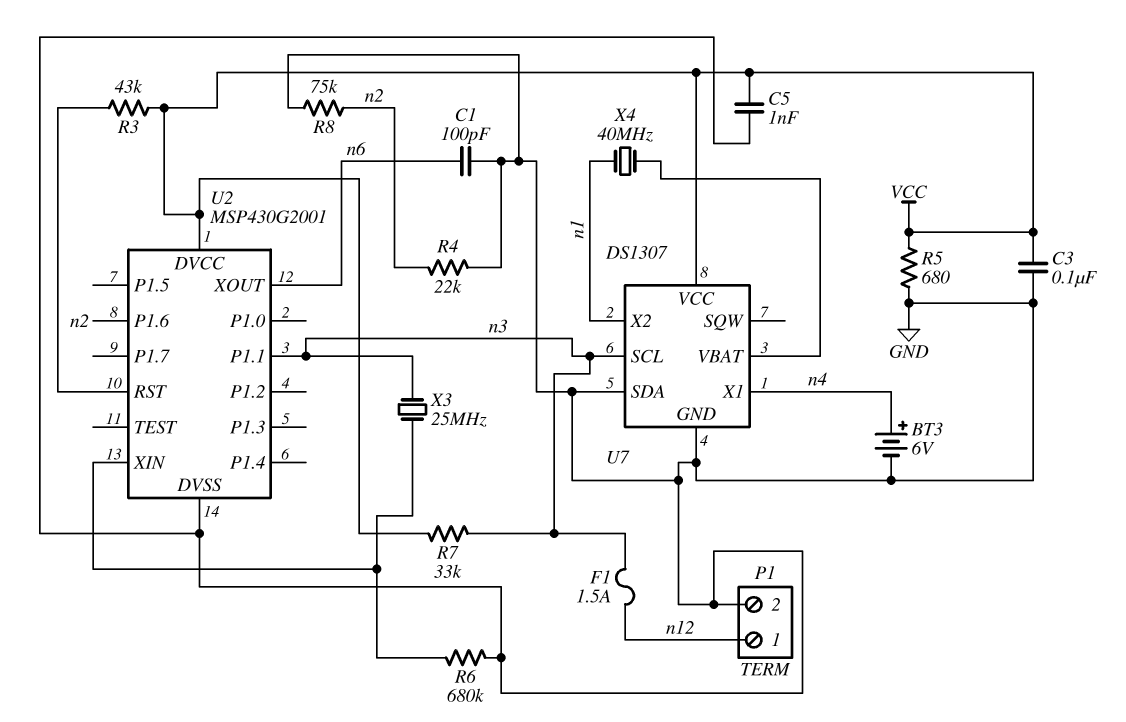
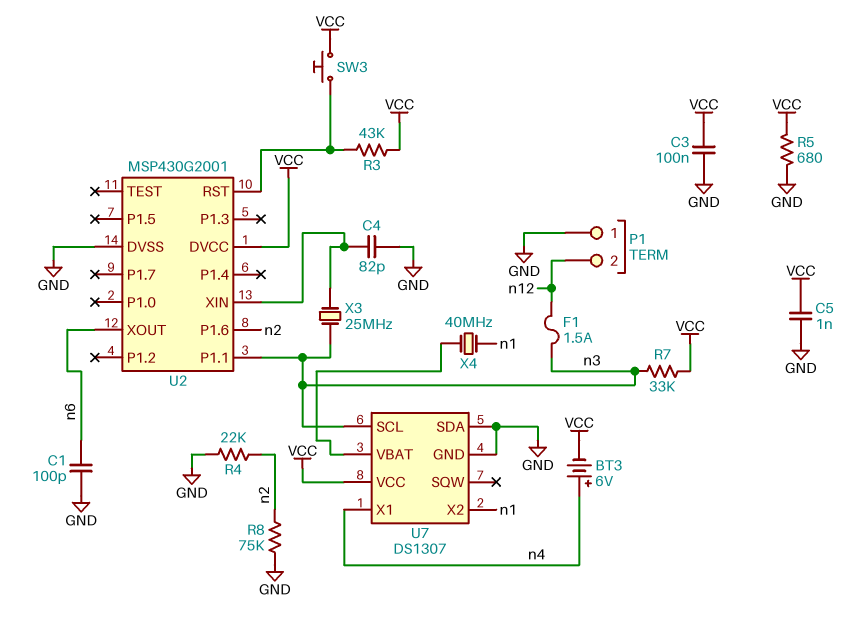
BT3: 6V (plus n4, minus GND) -> 6V (plus n4, minus VCC)
C4: none -> 82pF (GND, U2/XIN)
P1 pin 1: n12 -> GND
P1 pin 2: GND -> n12
R6: 680k (GND, U2/XIN) -> none
SW3: none -> button (U2/RST, VCC)

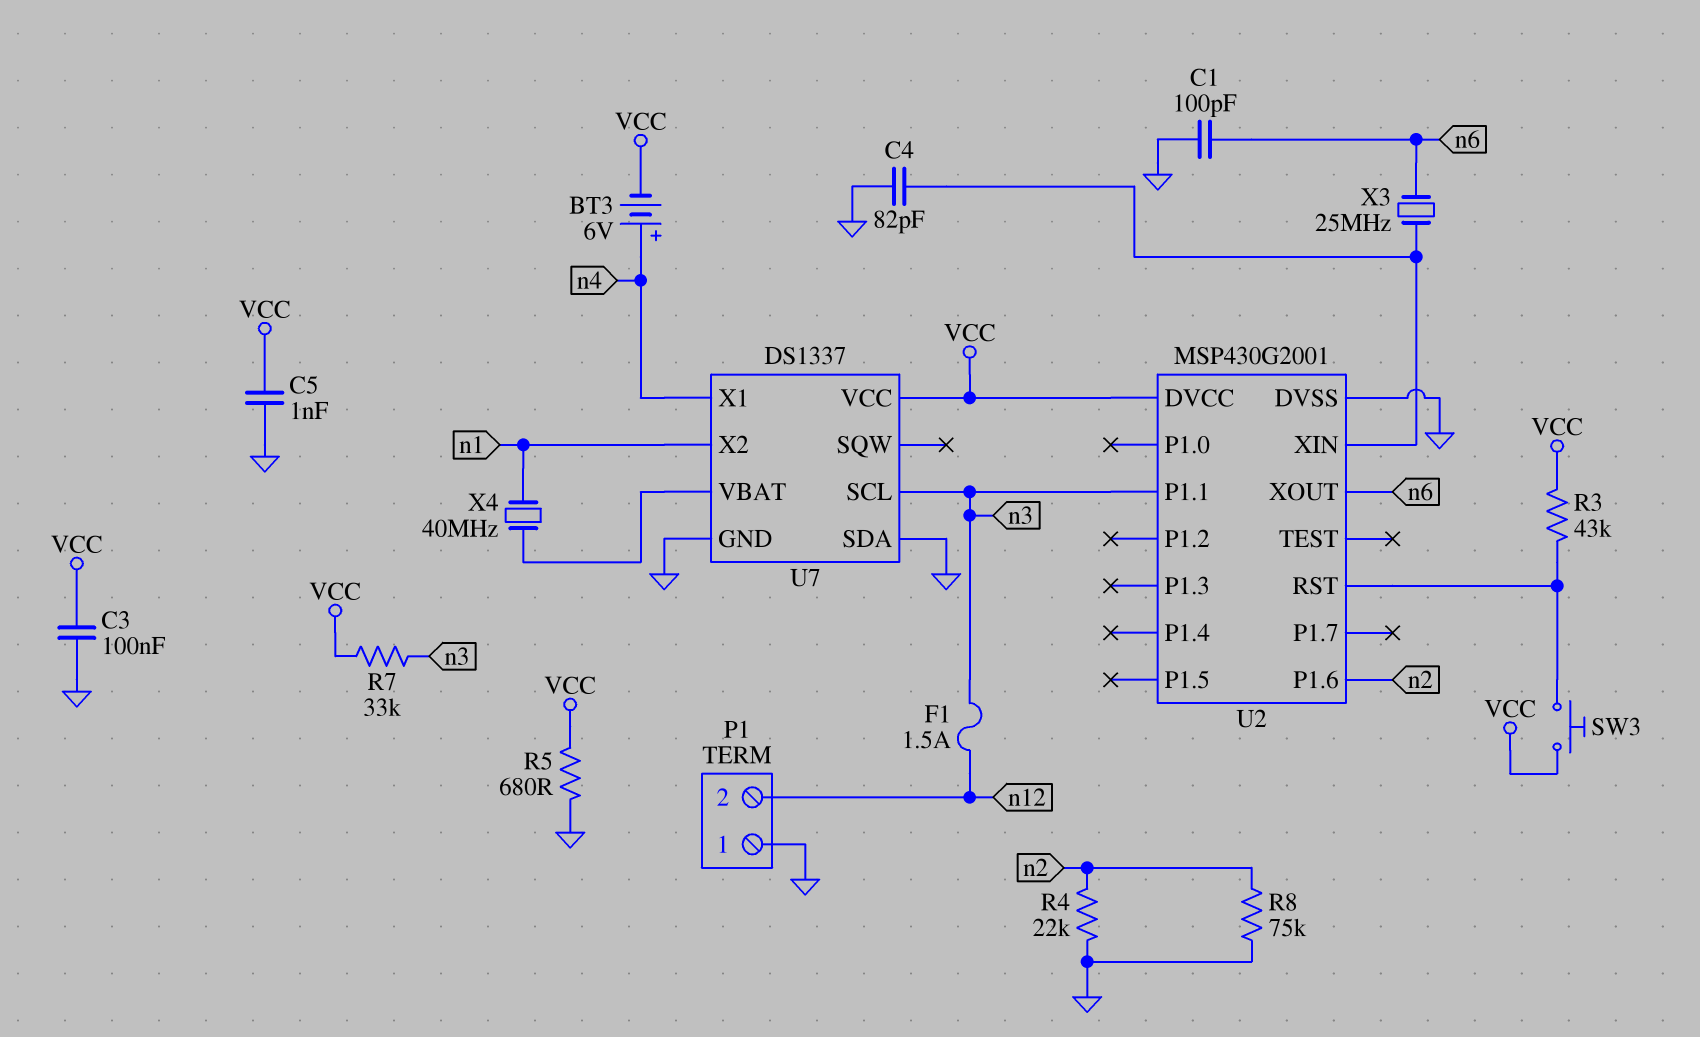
U7: DS1307 -> DS1337
X3: 25MHz (U2/XIN, n3) -> 25MHz (U2/XIN, n6)

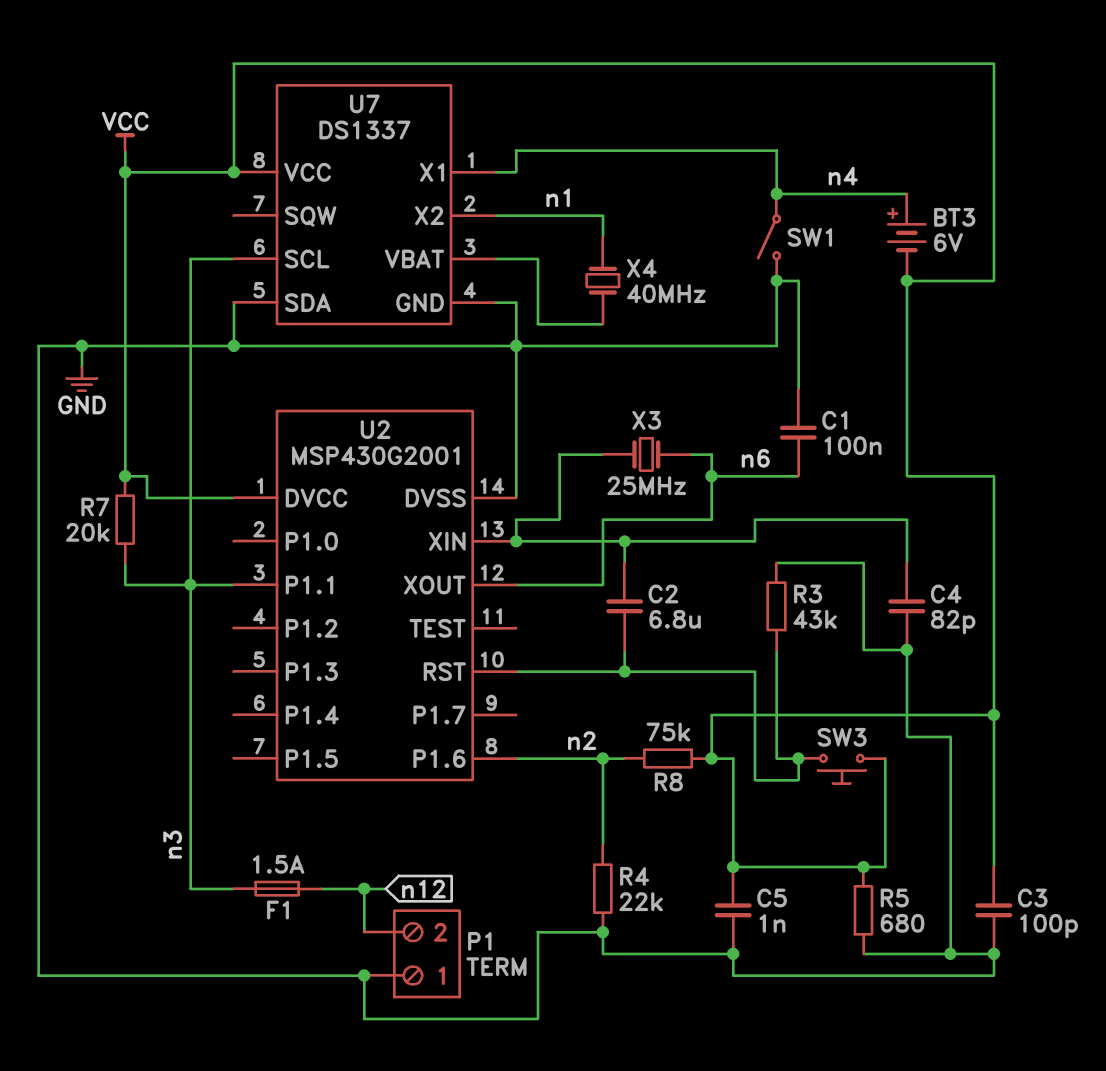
C1: 100pF (GND, n6) -> 100nF (GND, n6)
C2: none -> 6.8uF (U2/RST, U2/XIN)
C3: 100nF (GND, VCC) -> 100pF (GND, VCC)
R3: 43k (U2/RST, VCC) -> 43k (GND, U2/RST)
R7: 33k (VCC, n3) -> 20k (VCC, n3)
R8: 75k (GND, n2) -> 75k (VCC, n2)
SW1: none -> switch (GND, n4)

